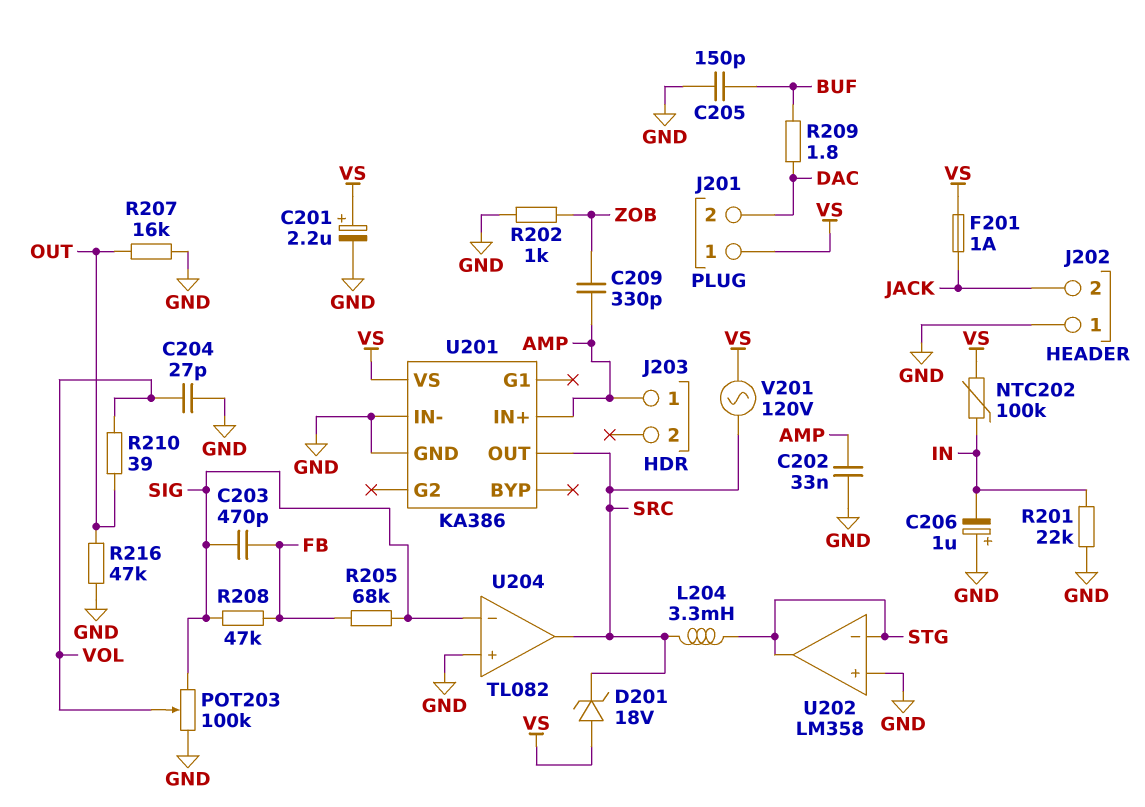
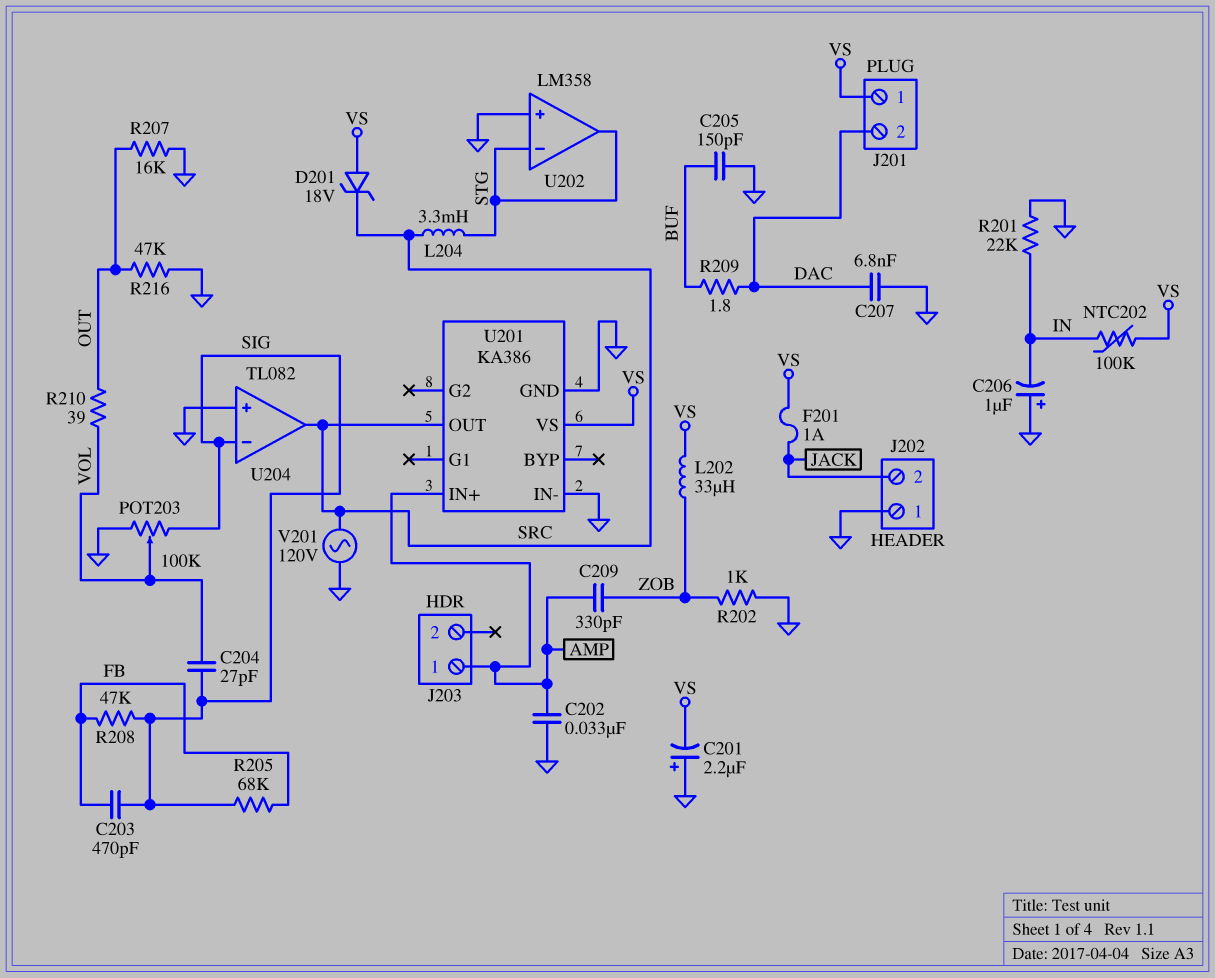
C201: 2.2uF (plus VS, minus GND) -> 2.2uF (plus GND, minus VS)
C204: 27pF (GND, VOL) -> 27pF (SIG, VOL)
C207: none -> 6.8nF (DAC, GND)
L202: none -> 33uH (VS, ZOB)
V201: AC 120V (SRC, VS) -> AC 120V (GND, SRC)

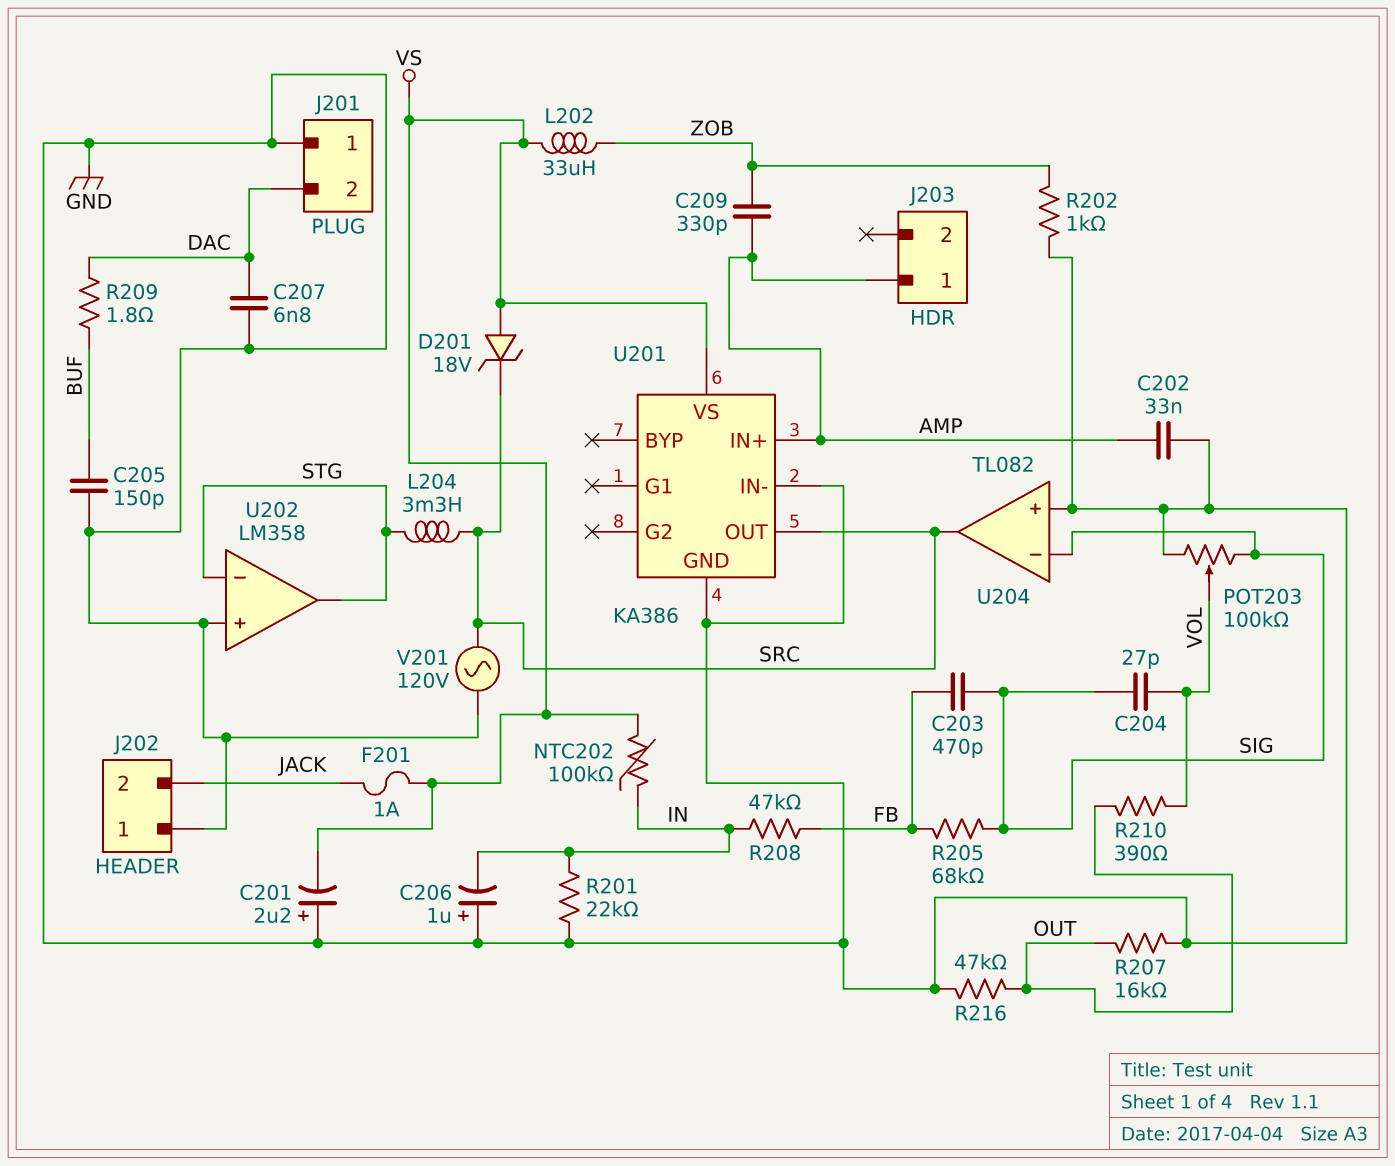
J201 pin 1: VS -> GND
R208: 47k (FB, SIG) -> 47k (FB, IN)
R210: 39 (OUT, VOL) -> 390 (OUT, VOL)

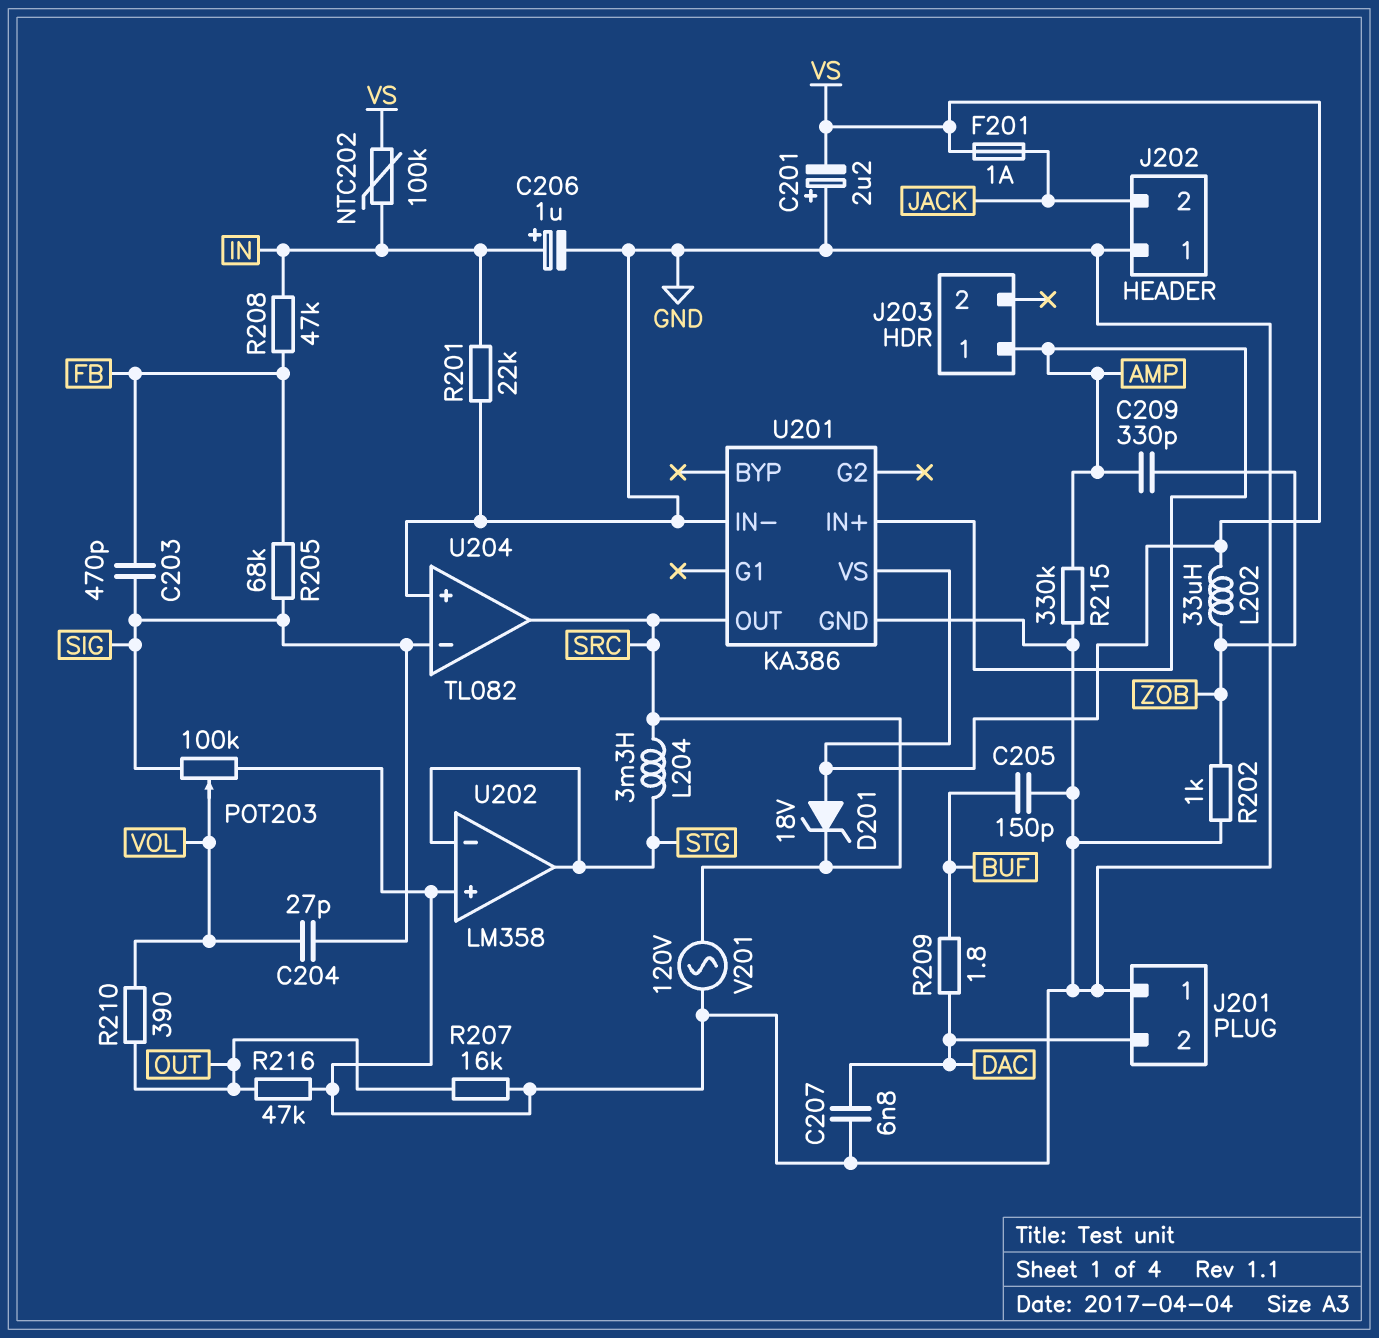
C202: 33nF (AMP, GND) -> none
C206: 1uF (plus GND, minus IN) -> 1uF (plus IN, minus GND)
R215: none -> 330k (AMP, GND)

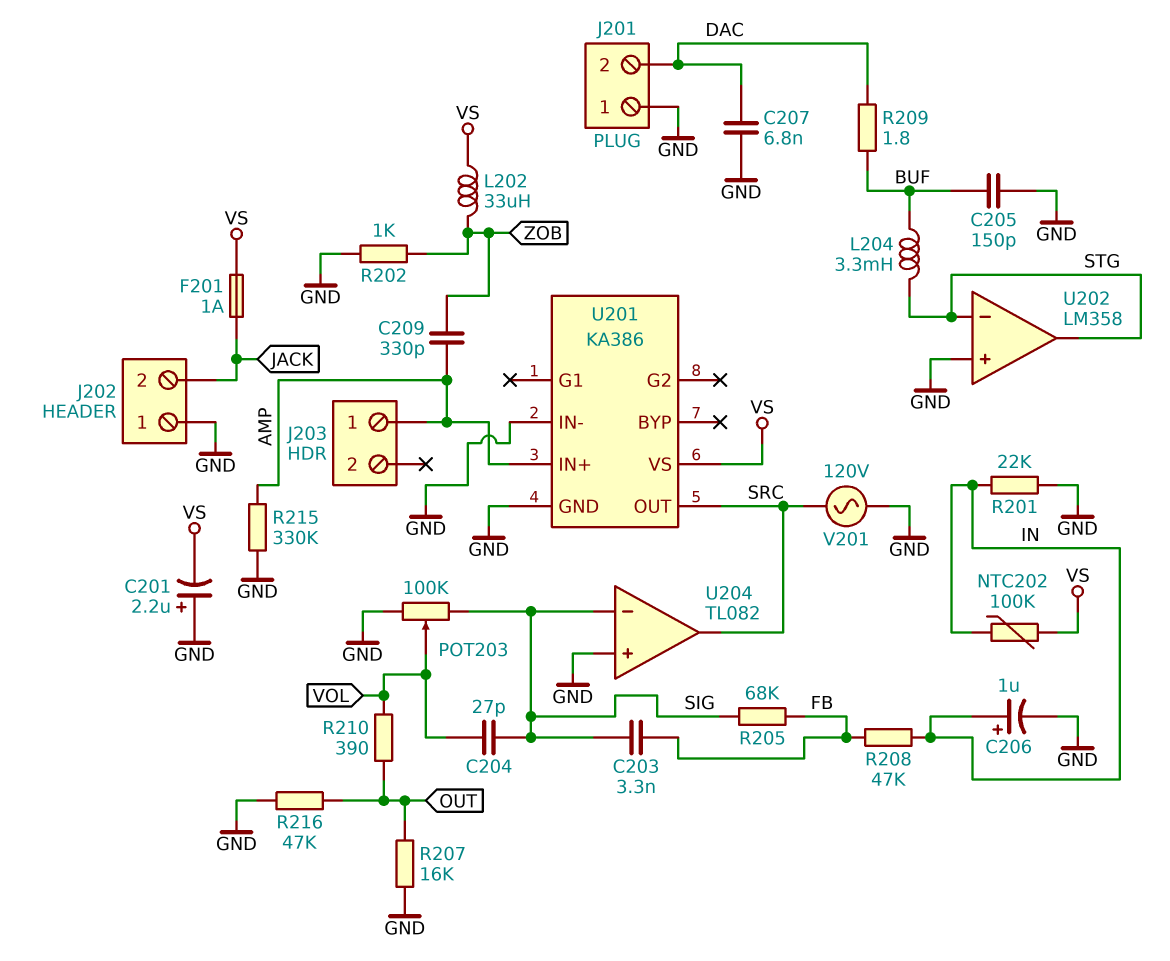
C203: 470pF (FB, SIG) -> 3.3nF (FB, SIG)
D201: zener 18V (A VS, K SRC) -> none
L204: 3.3mH (SRC, STG) -> 3.3mH (BUF, STG)

